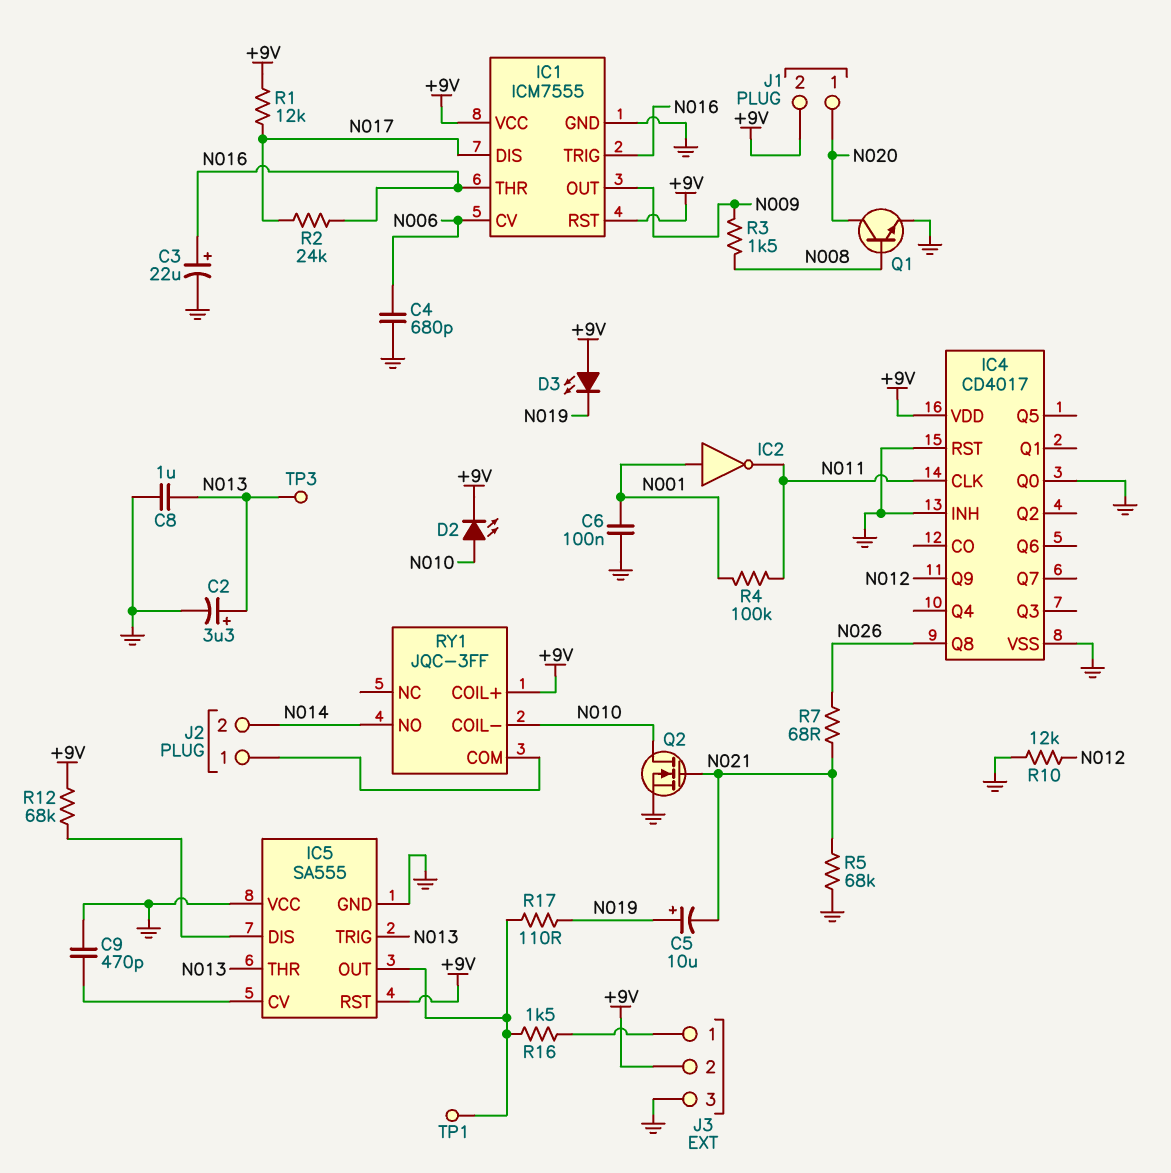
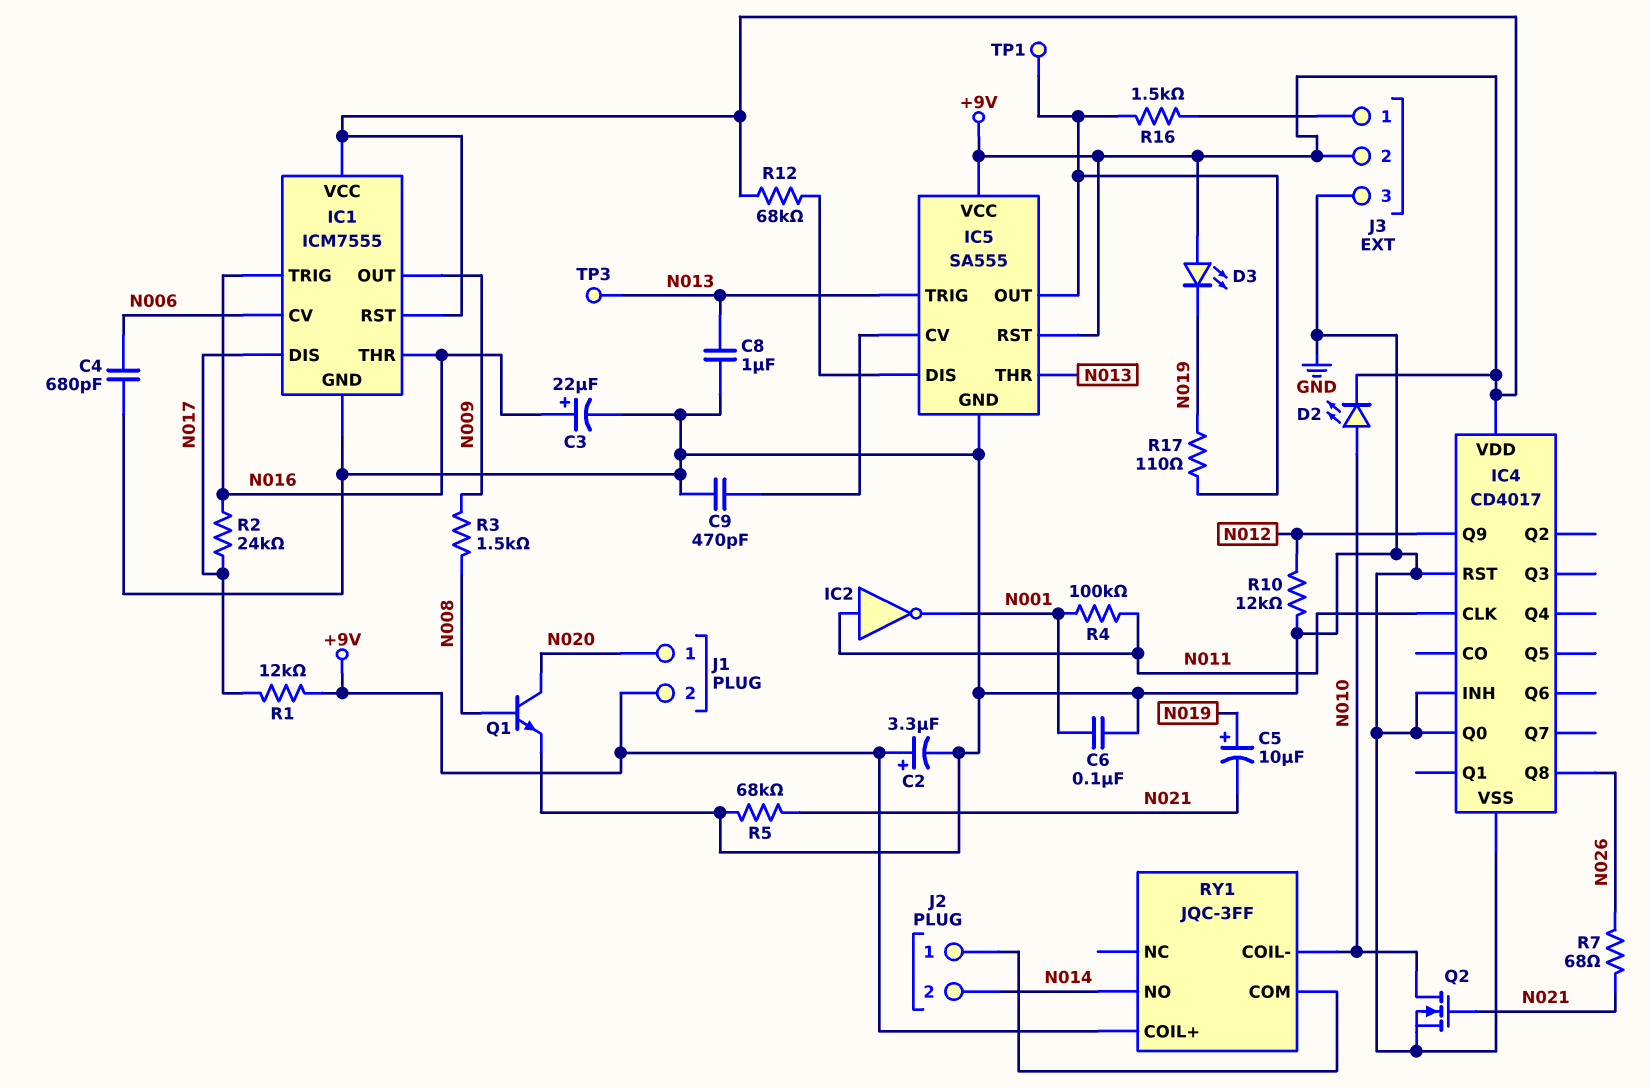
C2: 3.3uF (plus N013, minus GND) -> 3.3uF (plus +9V, minus GND)
IC2: NOT (in N001, out N011) -> NOT (in N011, out N001)
IC5 pin VCC: GND -> +9V

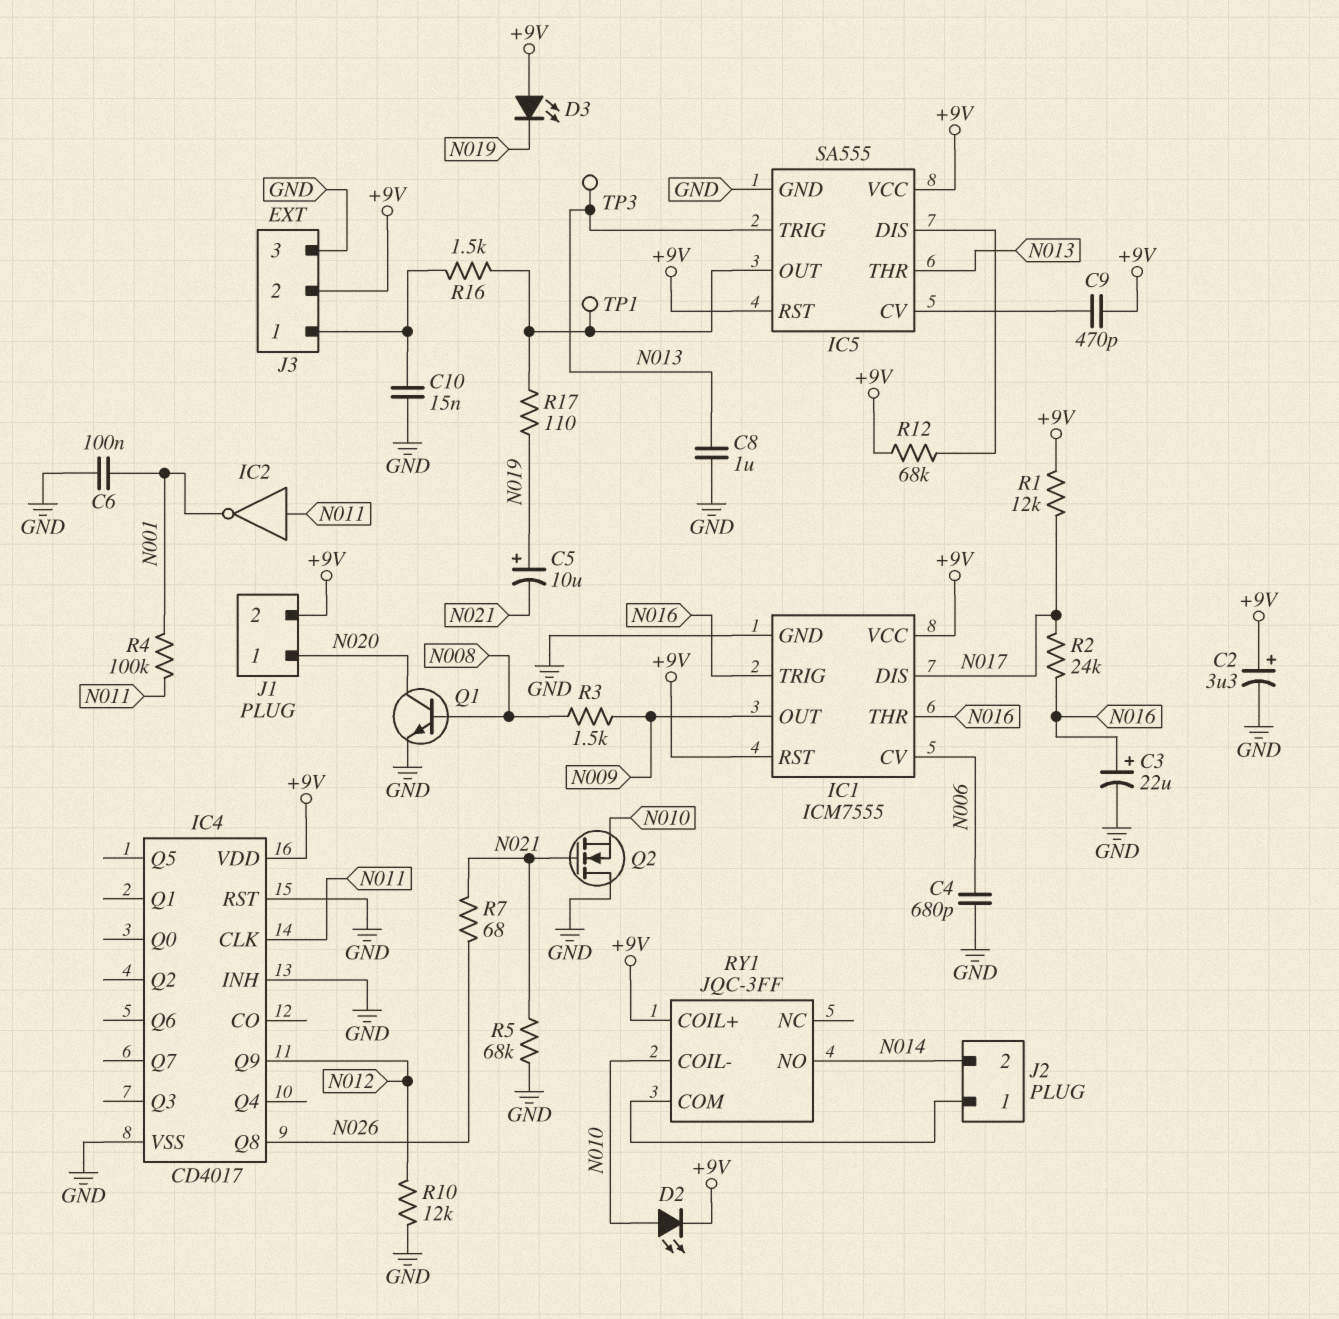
C9: 470pF (GND, IC5/CV) -> 470pF (+9V, IC5/CV)
C10: none -> 15nF (GND, J3/1)
IC4 pin Q0: GND -> none
Q2: NMOS (G N021, D N010, S GND) -> NMOS (G N021, D GND, S N010)

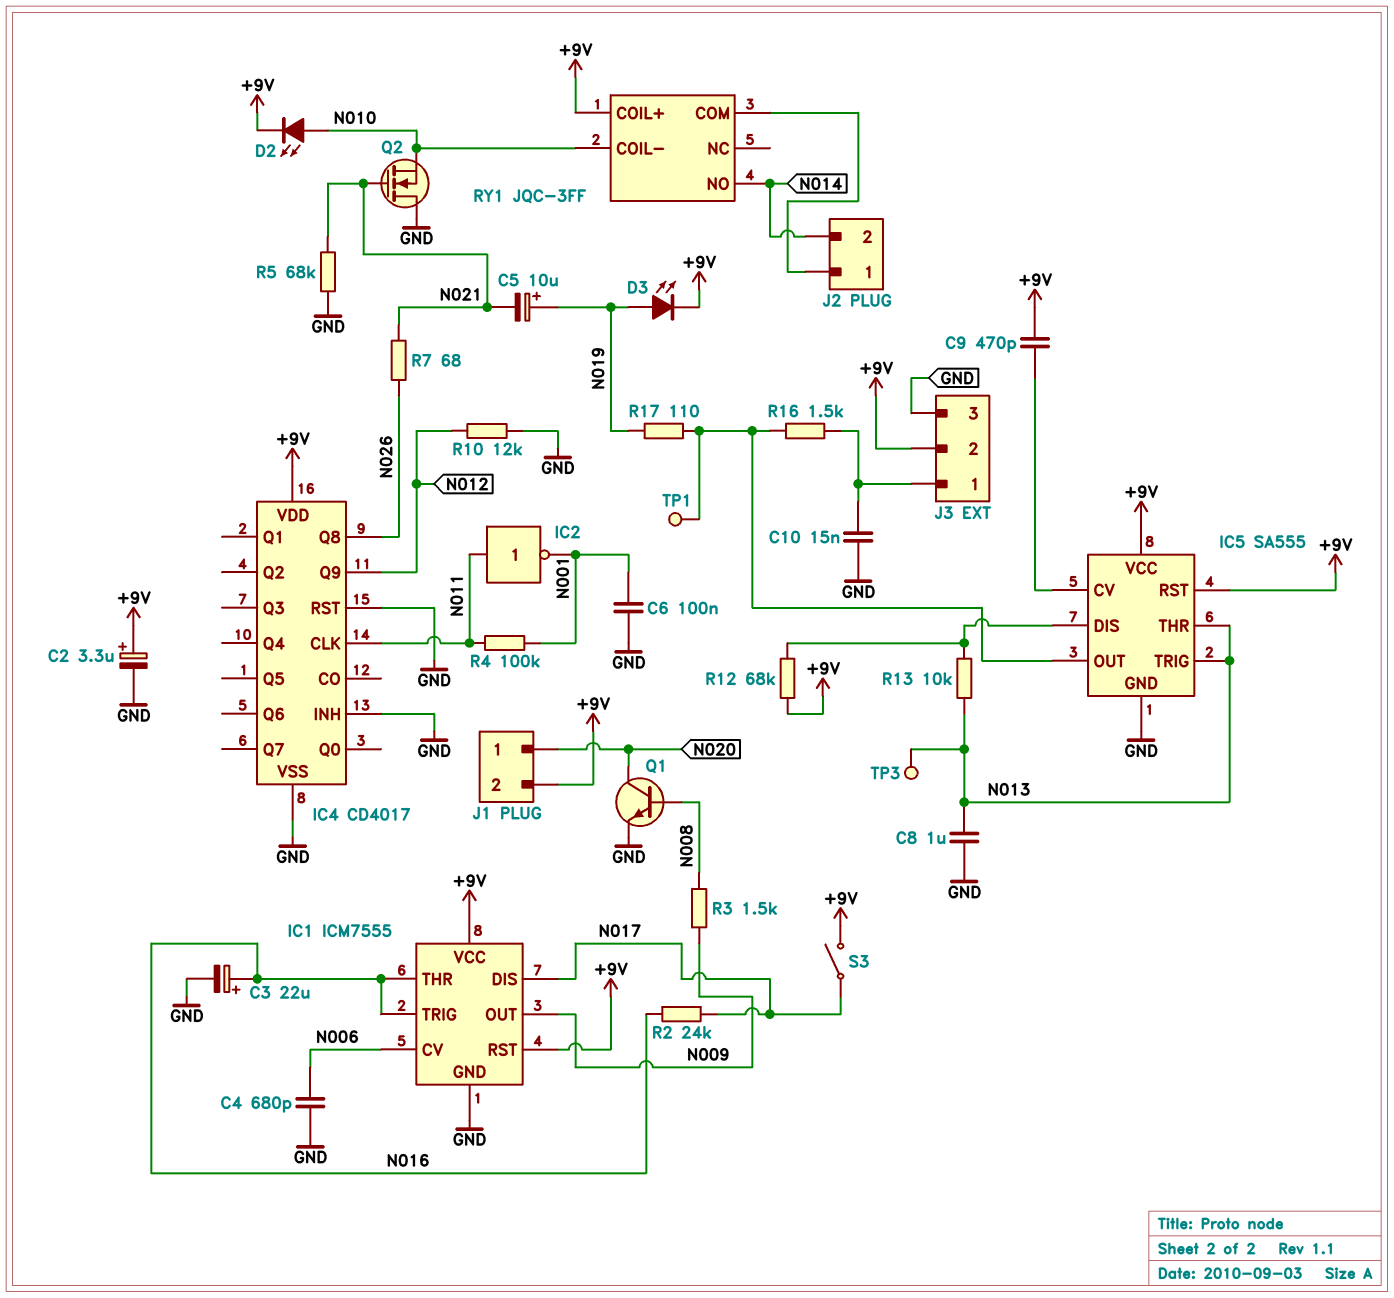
D3: LED (A +9V, K N019) -> LED (A N019, K +9V)
R1: 12k (+9V, N017) -> none
R13: none -> 10k (IC5/DIS, N013)
S3: none -> switch (+9V, N017)

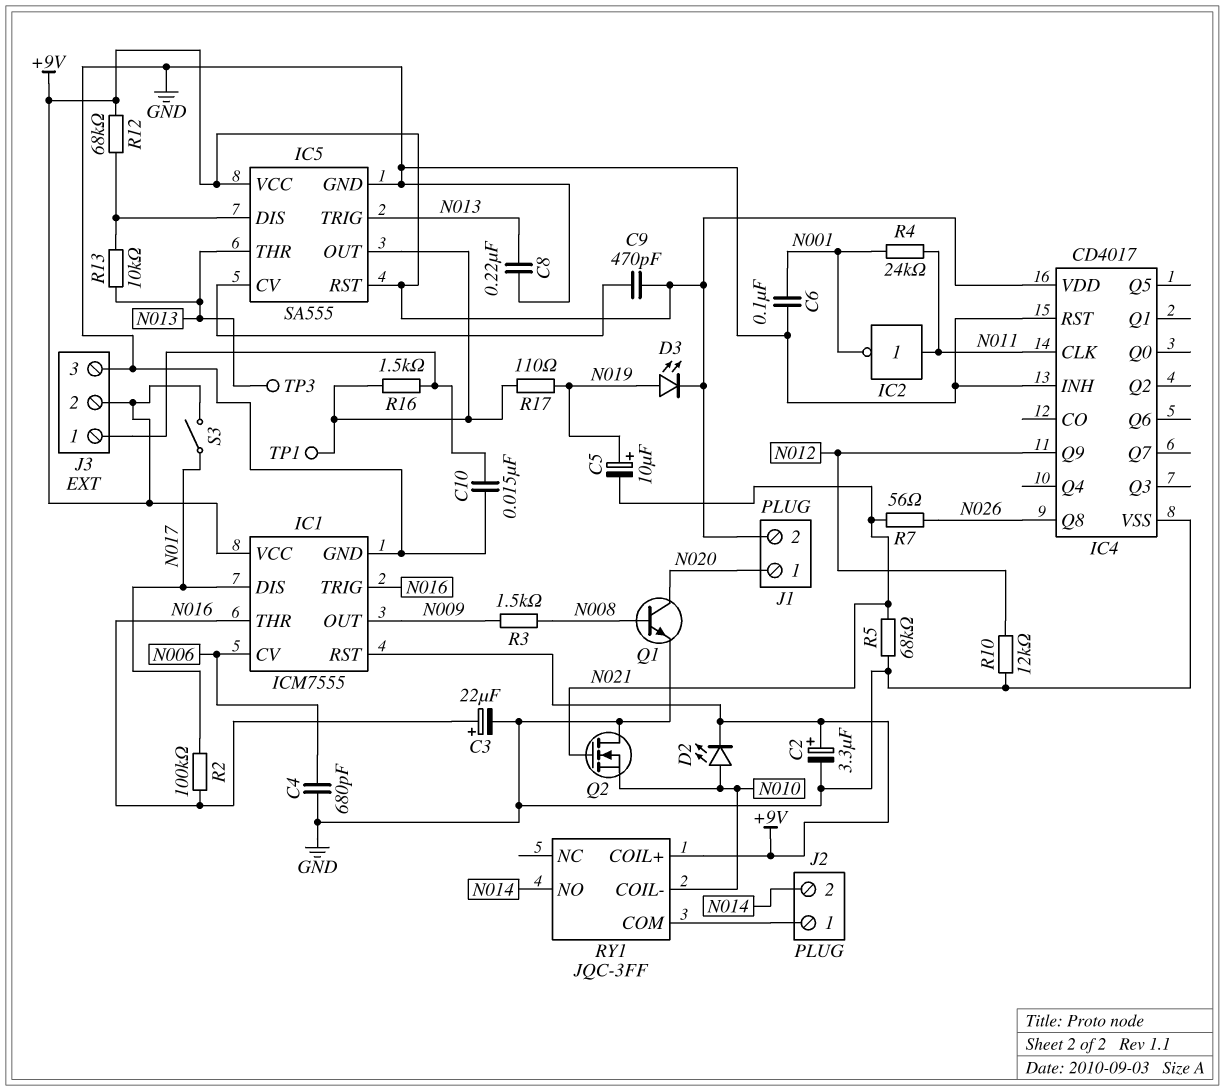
C8: 1uF (GND, N013) -> 220nF (GND, N013)
R2: 24k (N016, N017) -> 100k (N016, N017)
R4: 100k (N001, N011) -> 24k (N001, N011)
R7: 68 (N021, N026) -> 56 (N021, N026)

